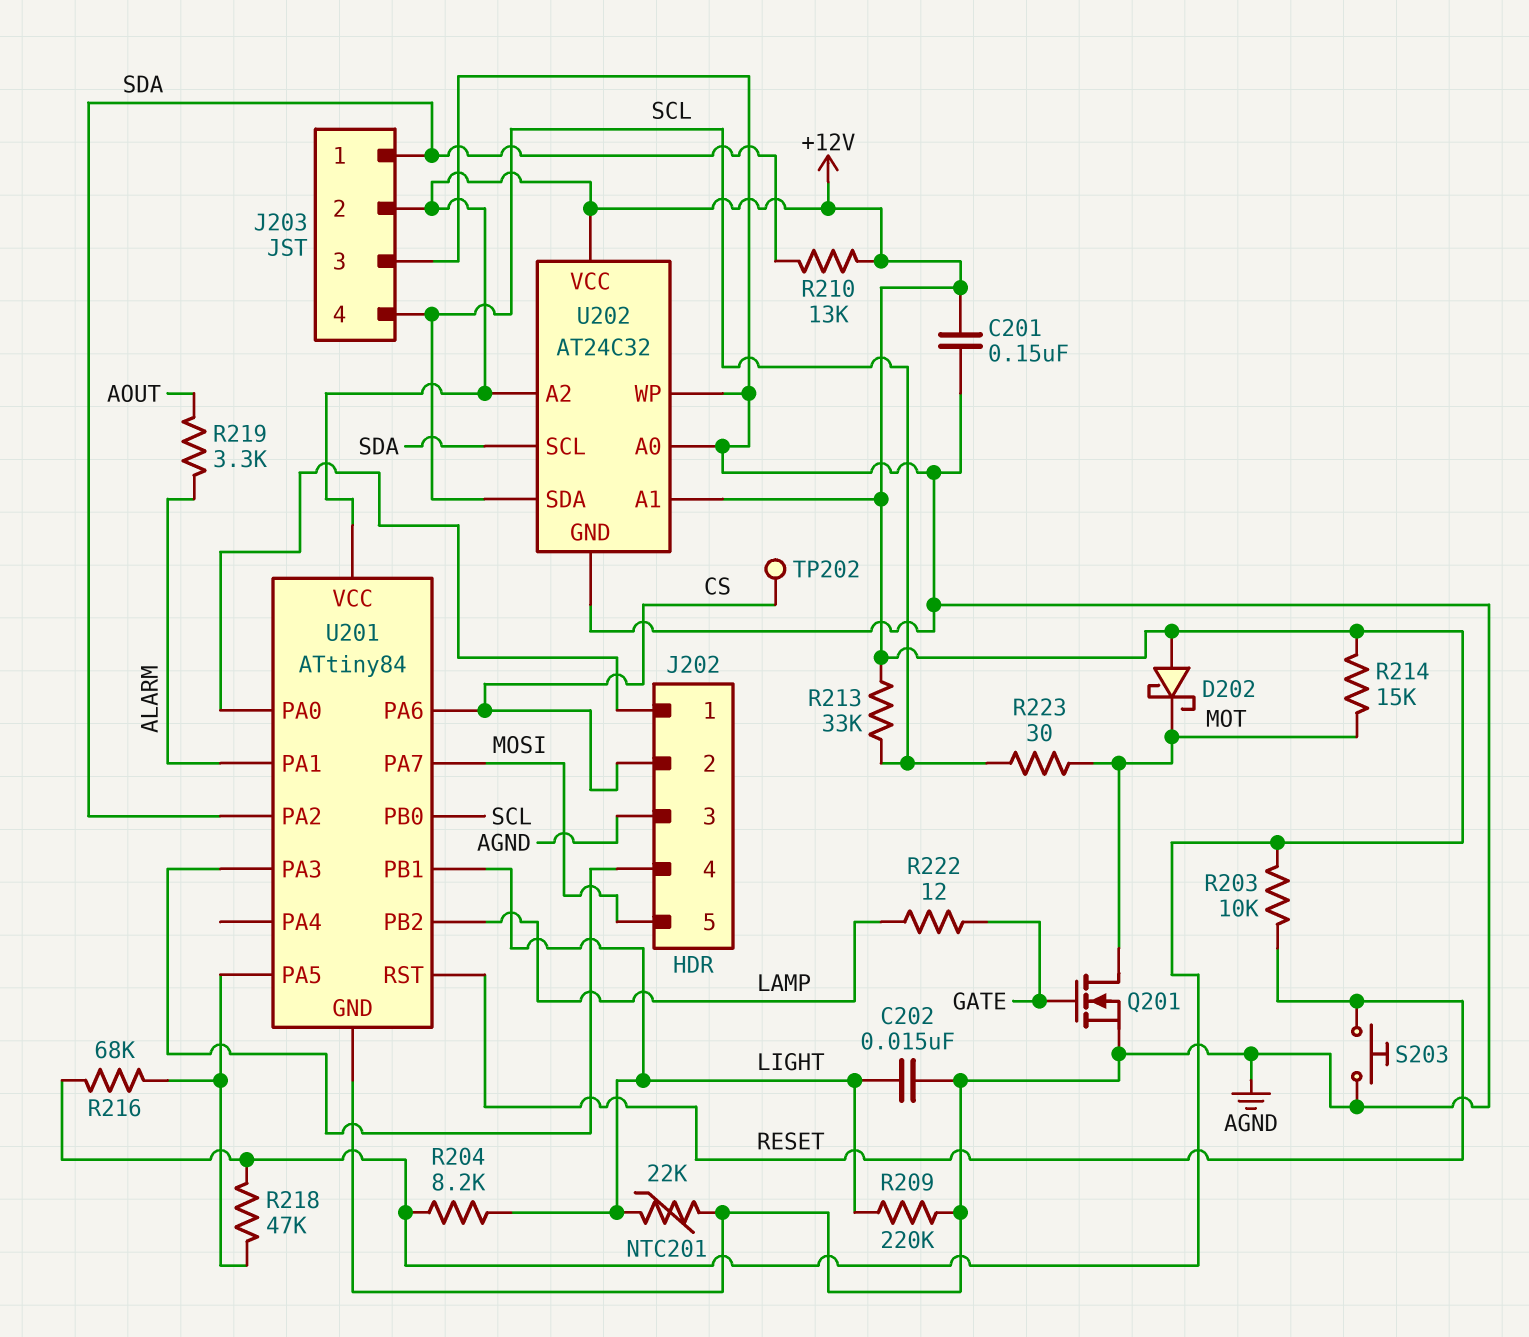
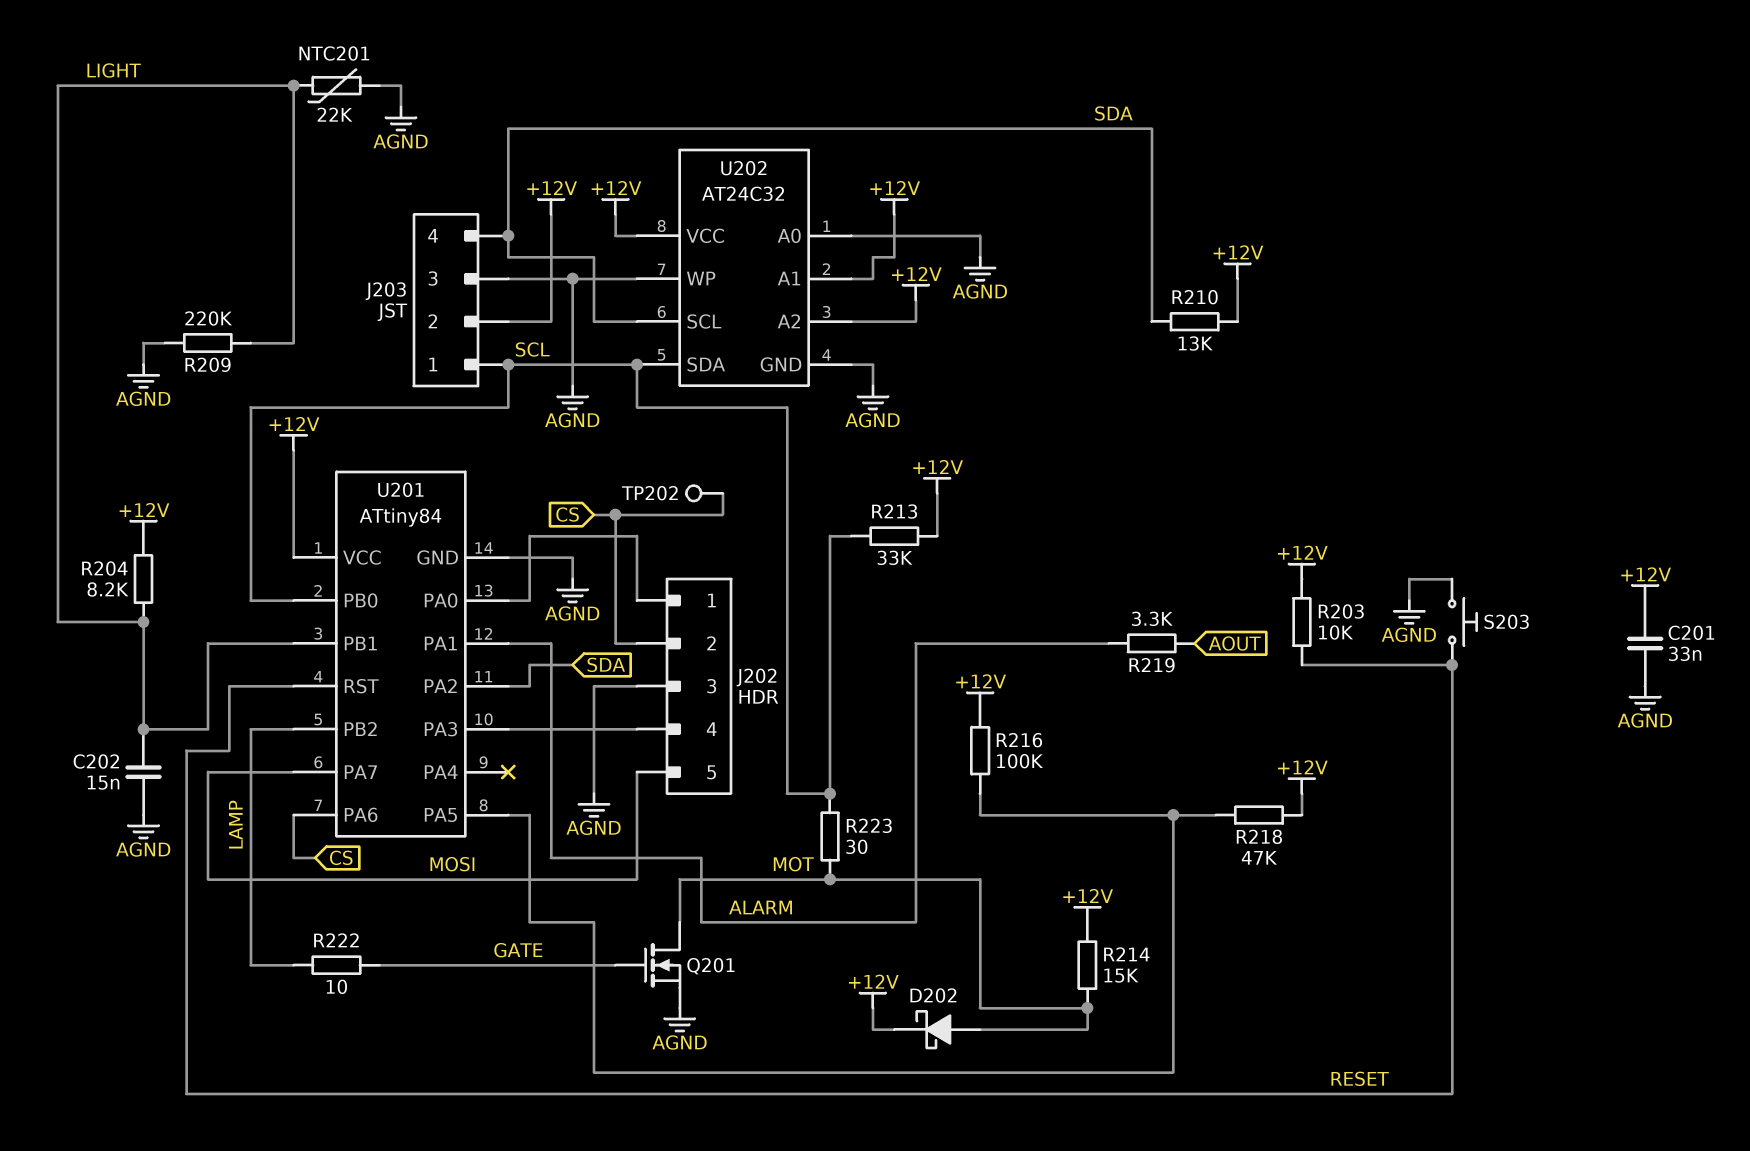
C201: 150nF (+12V, AGND) -> 33nF (+12V, AGND)
D202: schottky (A +12V, K MOT) -> schottky (A MOT, K +12V)
J203 pin 1: SDA -> SCL
J203 pin 4: SCL -> SDA
R216: 68k (+12V, U201/PA5) -> 100k (+12V, U201/PA5)
R222: 12 (GATE, LAMP) -> 10 (GATE, LAMP)

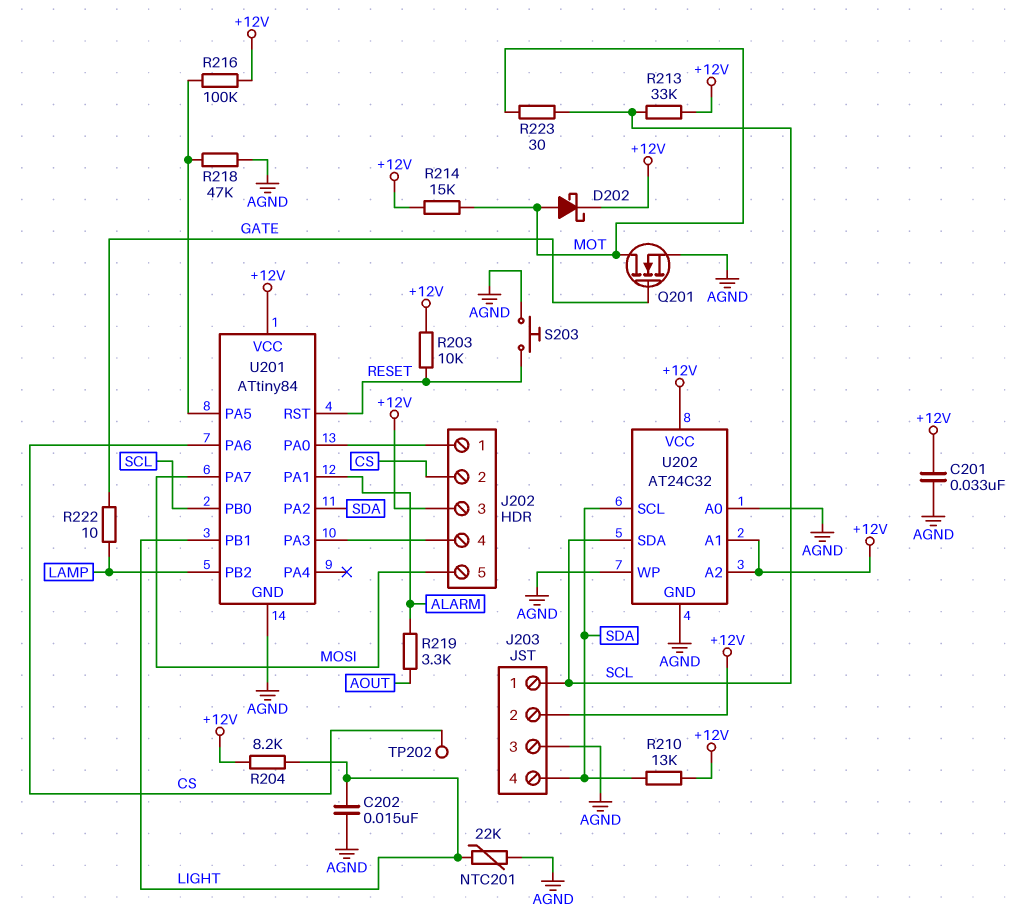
J202 pin 3: AGND -> +12V
R209: 220k (AGND, LIGHT) -> none
R218: 47k (+12V, U201/PA5) -> 47k (AGND, U201/PA5)

